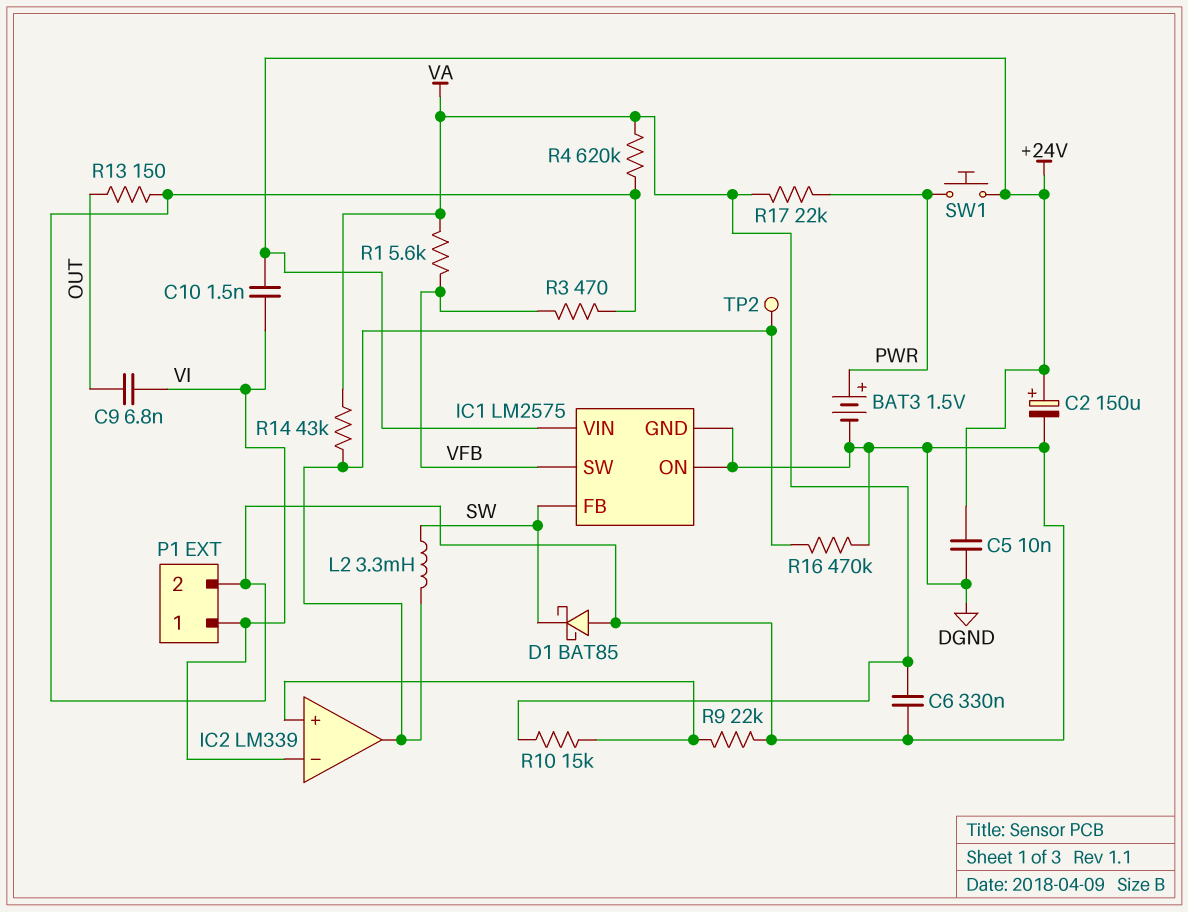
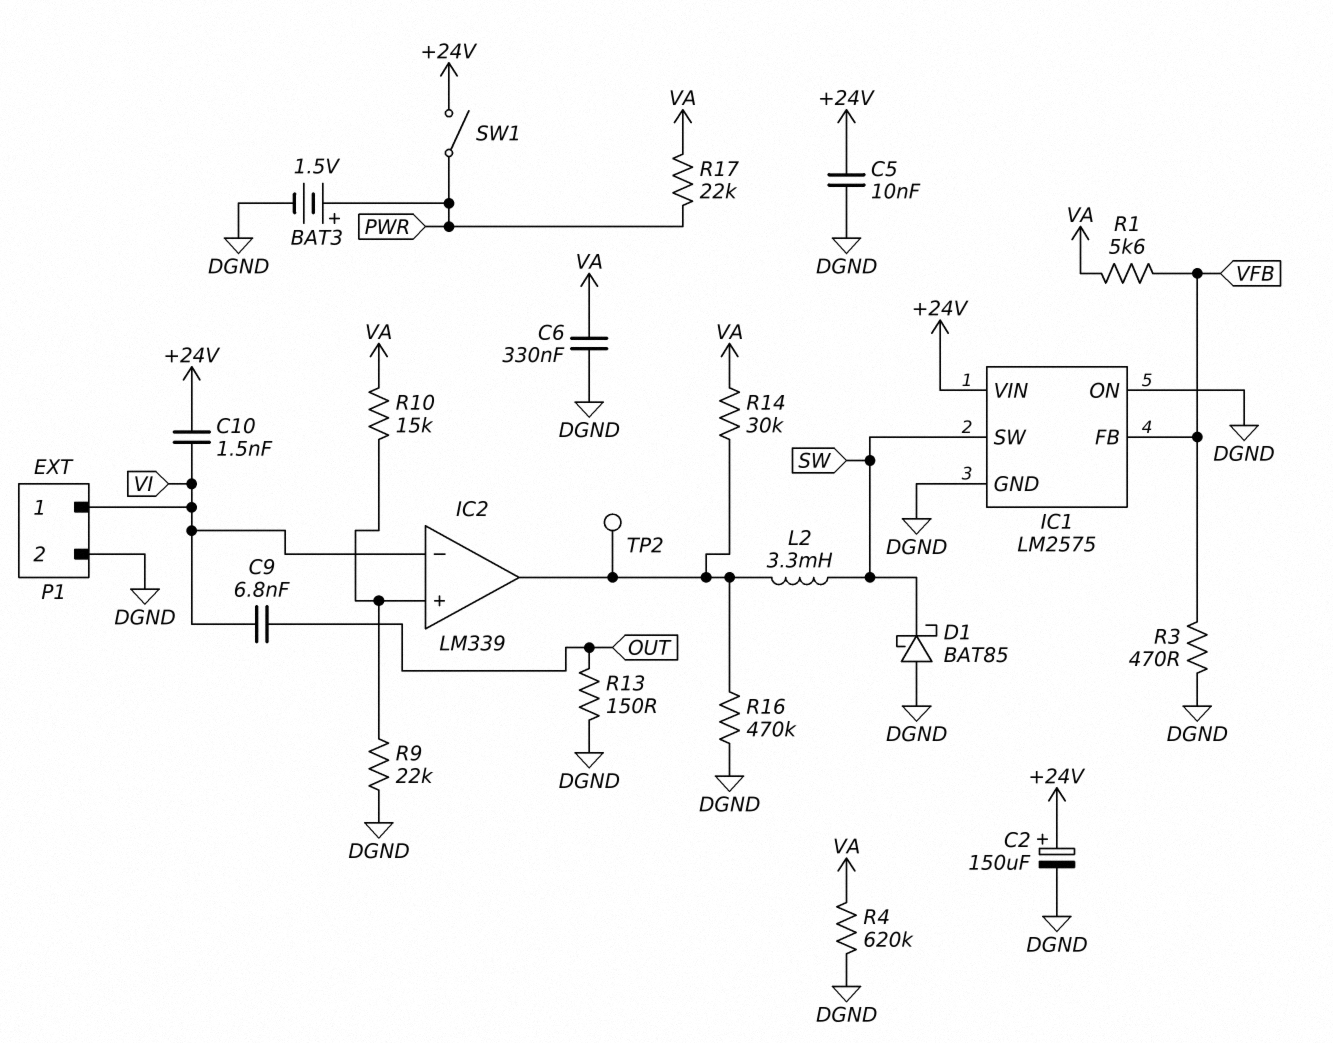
IC1 pin FB: SW -> VFB
IC1 pin SW: VFB -> SW
R14: 43k (IC2/out, VA) -> 30k (IC2/out, VA)
SW1: button (+24V, PWR) -> switch (+24V, PWR)

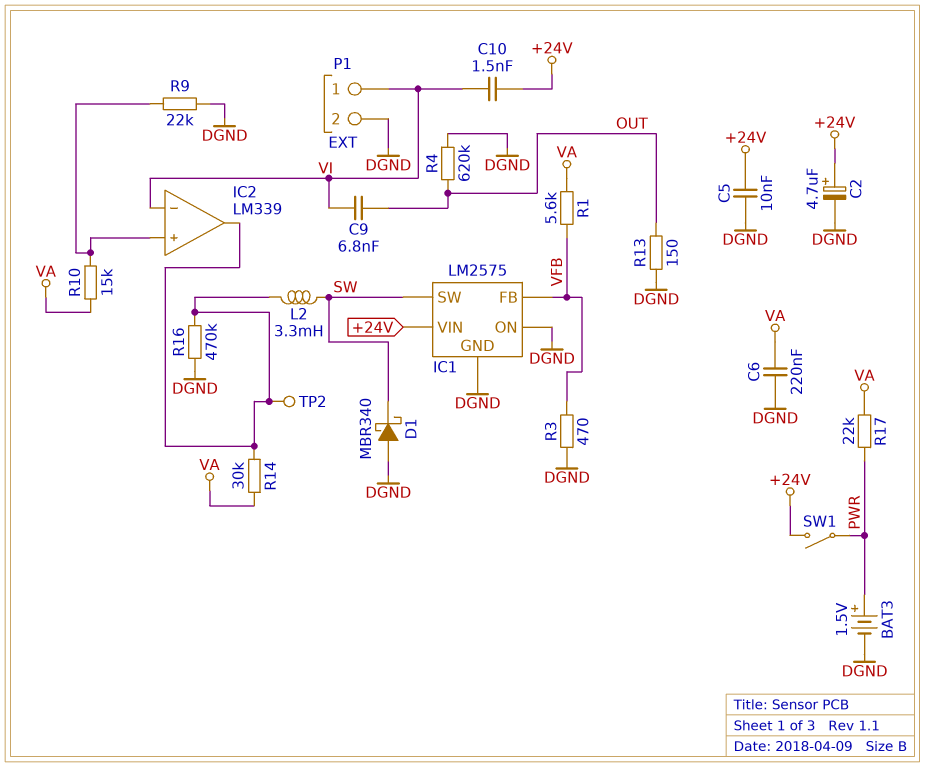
C2: 150uF (plus +24V, minus DGND) -> 4.7uF (plus +24V, minus DGND)
C6: 330nF (DGND, VA) -> 220nF (DGND, VA)
D1: schottky BAT85 (A DGND, K SW) -> schottky MBR340 (A DGND, K SW)
R4: 620k (DGND, VA) -> 620k (DGND, OUT)

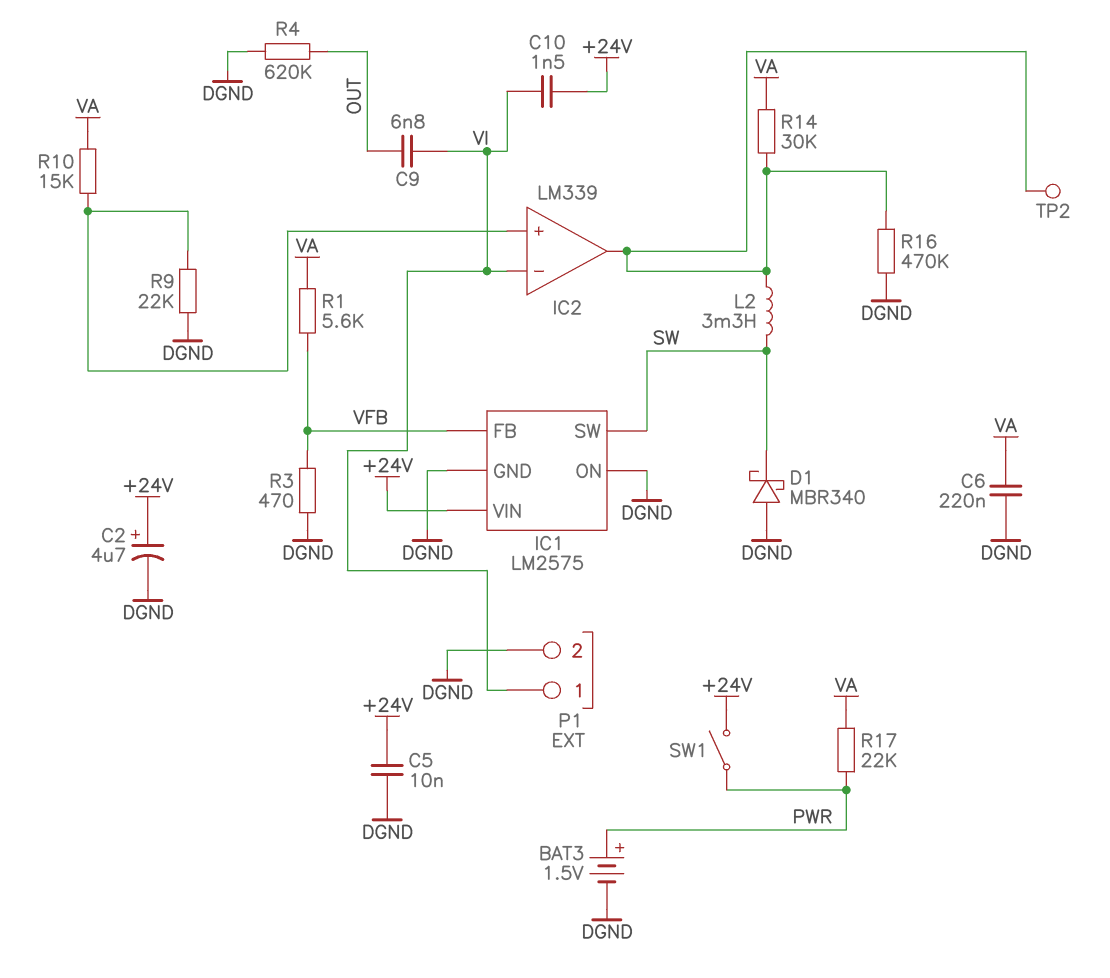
R13: 150 (DGND, OUT) -> none

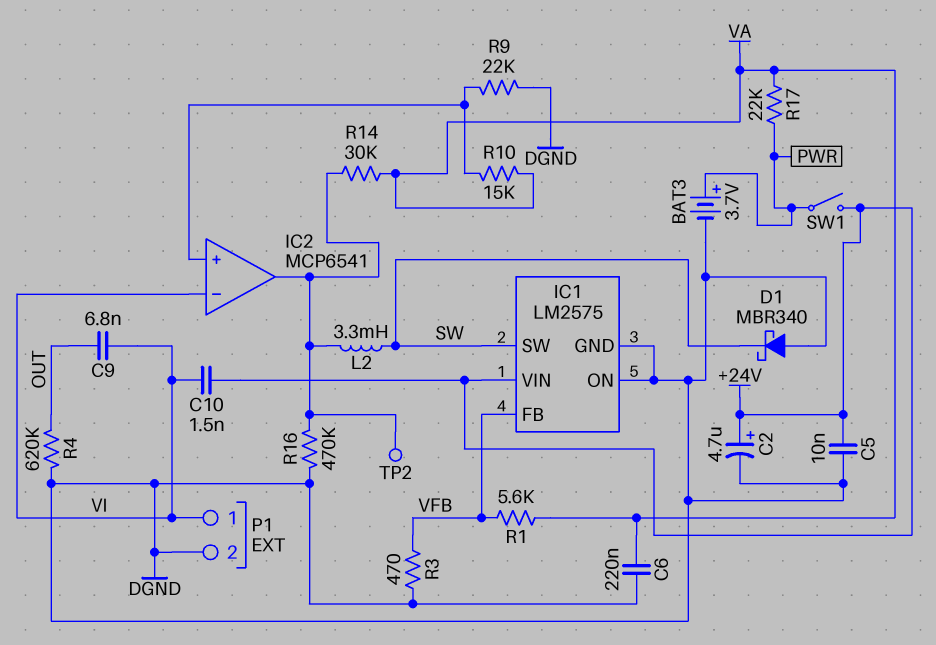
BAT3: 1.5V (plus PWR, minus DGND) -> 3.7V (plus PWR, minus DGND)
IC2: LM339 -> MCP6541

